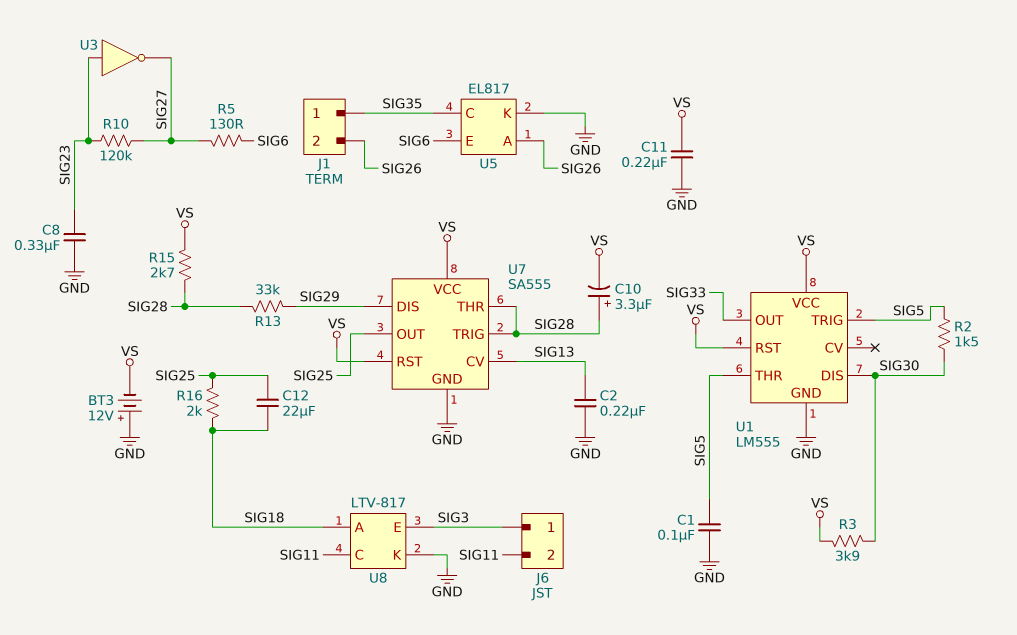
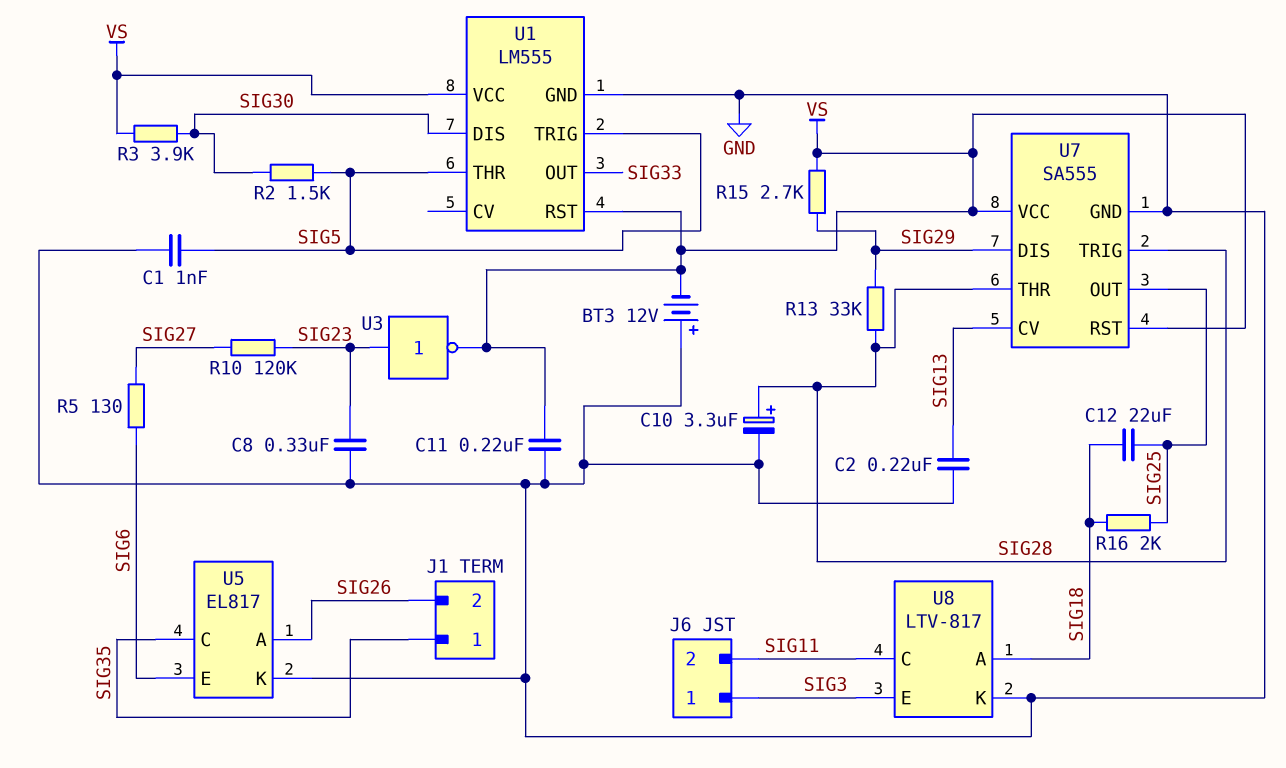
C1: 100nF (GND, SIG5) -> 1nF (GND, SIG5)
C10: 3.3uF (plus SIG28, minus VS) -> 3.3uF (plus SIG28, minus GND)
R15: 2.7k (SIG28, VS) -> 2.7k (SIG29, VS)
U3: NOT (in SIG23, out SIG27) -> NOT (in SIG23, out VS)

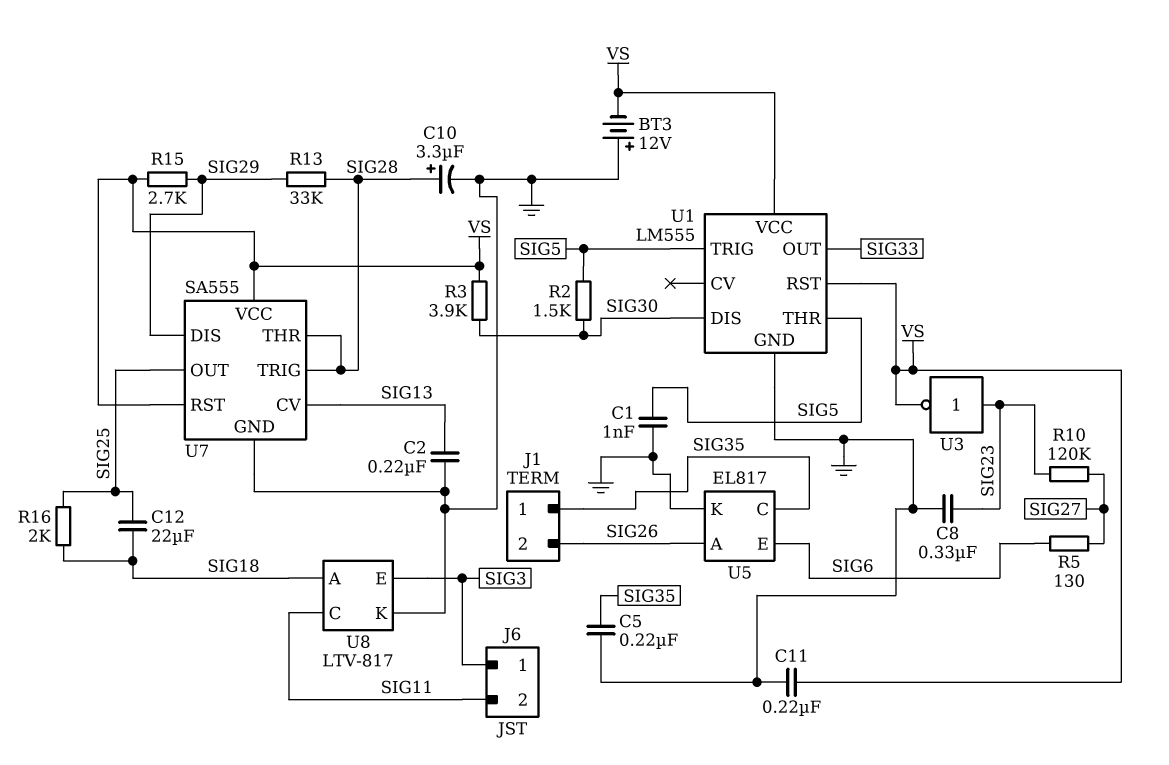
C5: none -> 220nF (GND, SIG35)

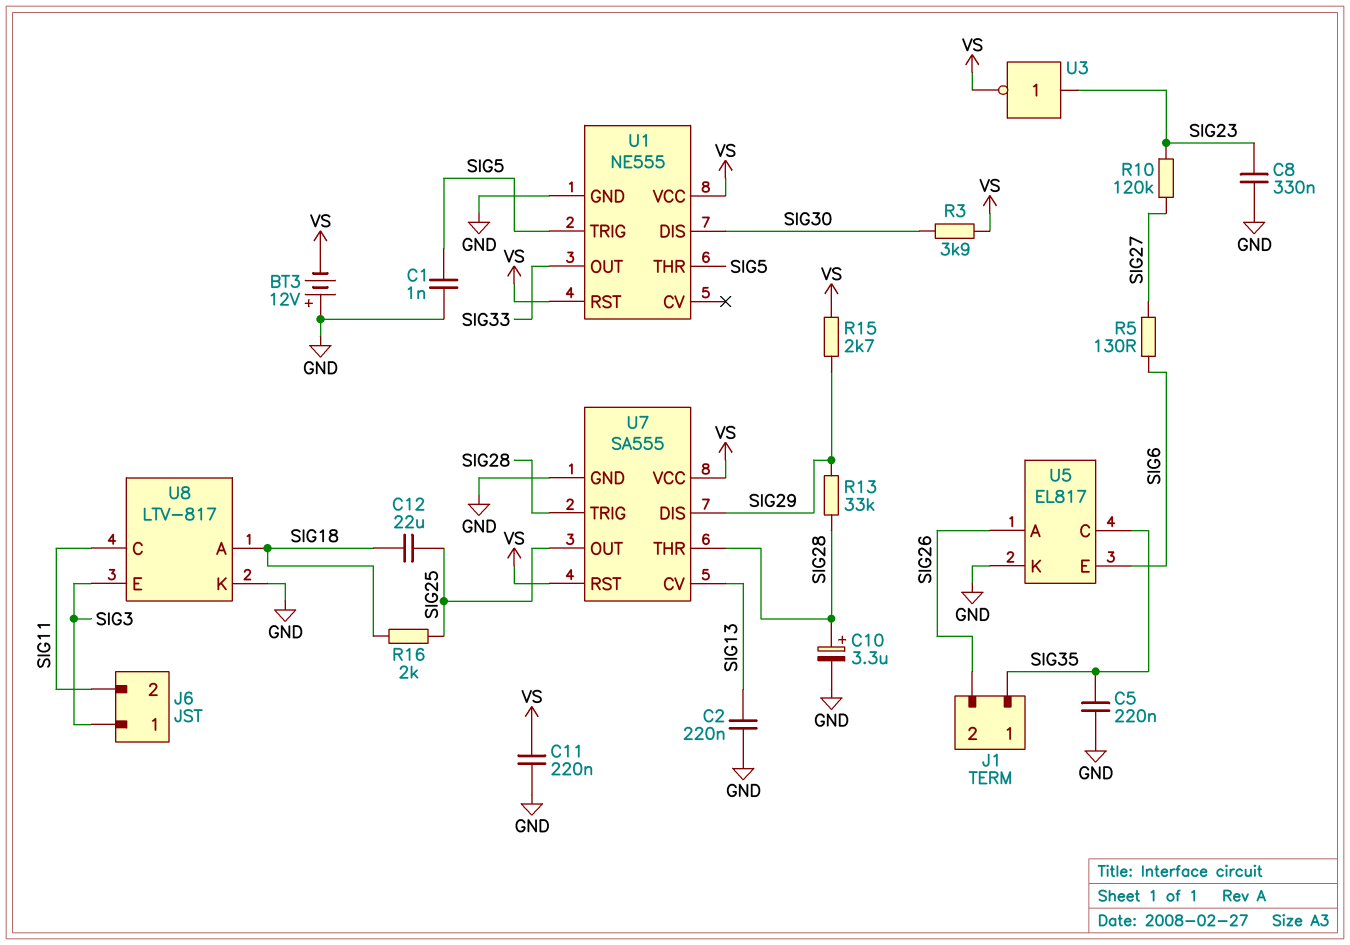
R2: 1.5k (SIG5, SIG30) -> none
U1: LM555 -> NE555

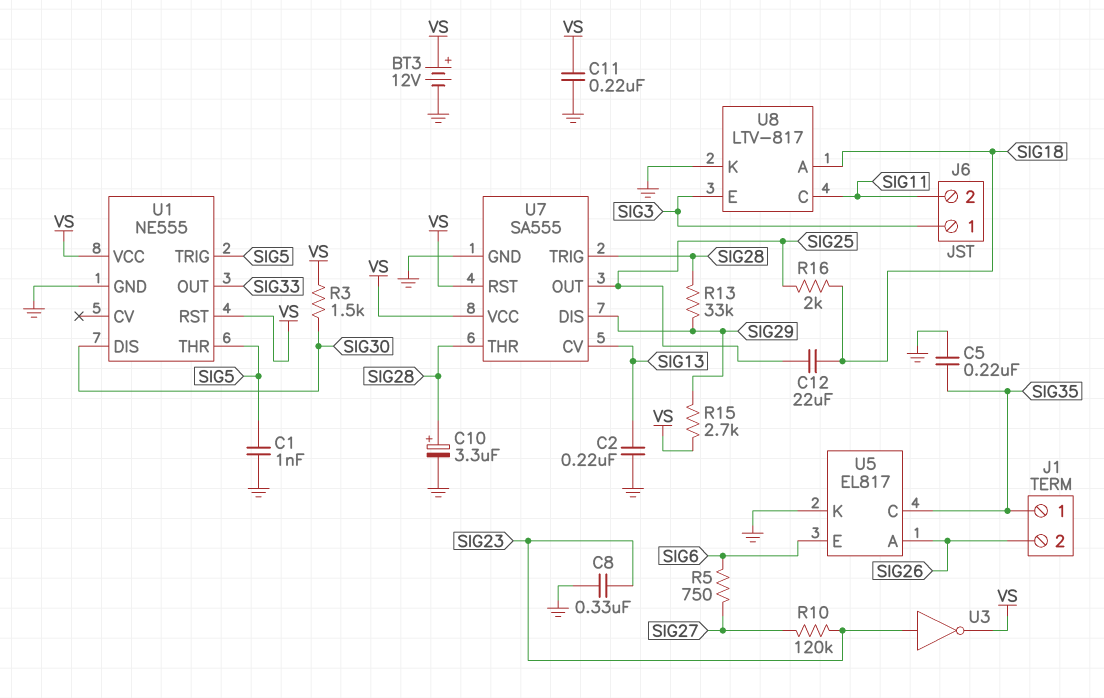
BT3: 12V (plus GND, minus VS) -> 12V (plus VS, minus GND)
R3: 3.9k (SIG30, VS) -> 1.5k (SIG30, VS)
R5: 130 (SIG6, SIG27) -> 750 (SIG6, SIG27)

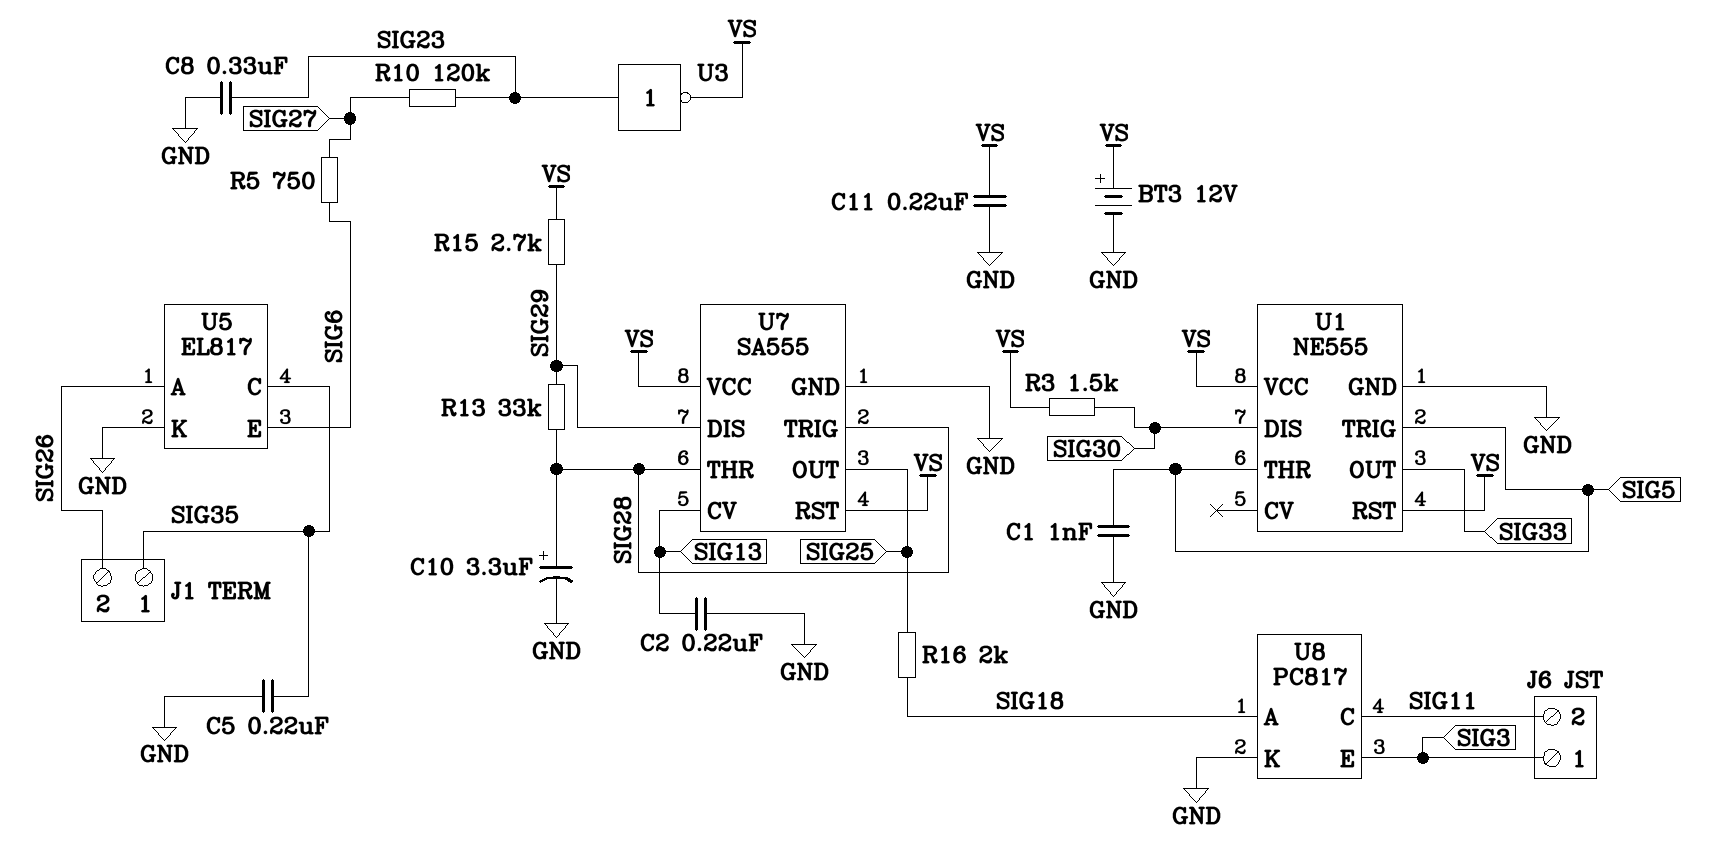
C12: 22uF (SIG18, SIG25) -> none
U8: LTV-817 -> PC817

